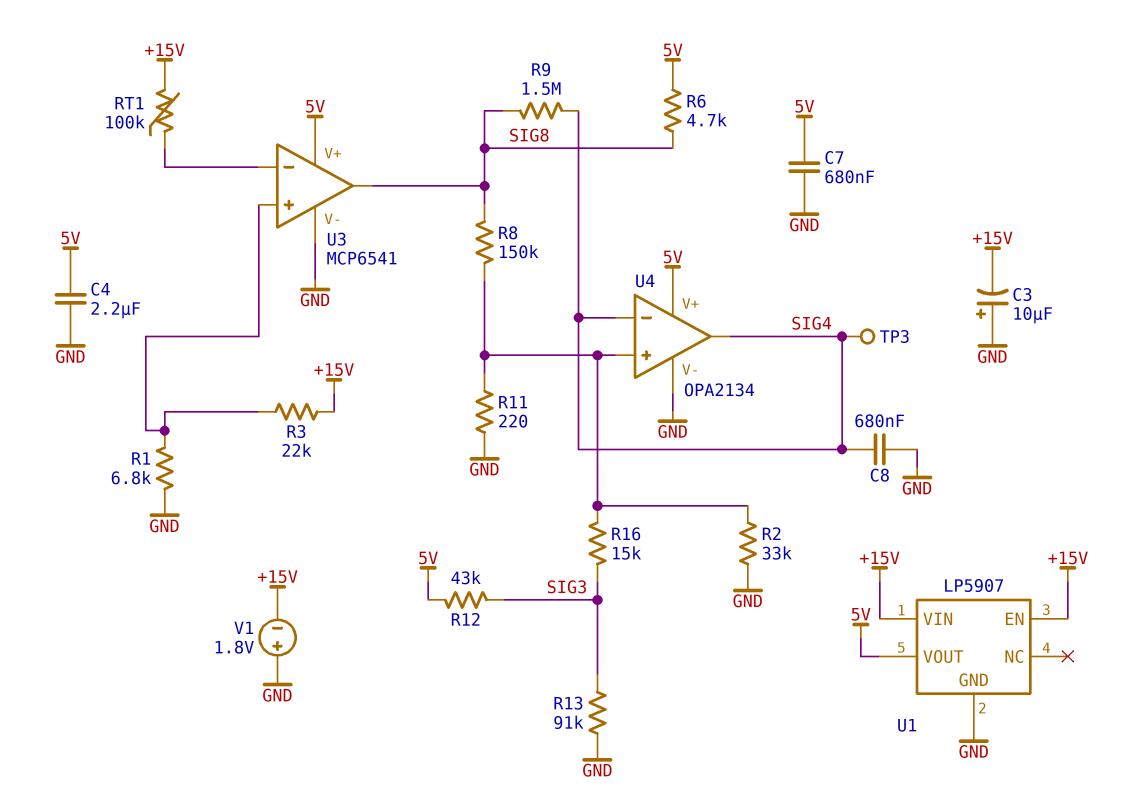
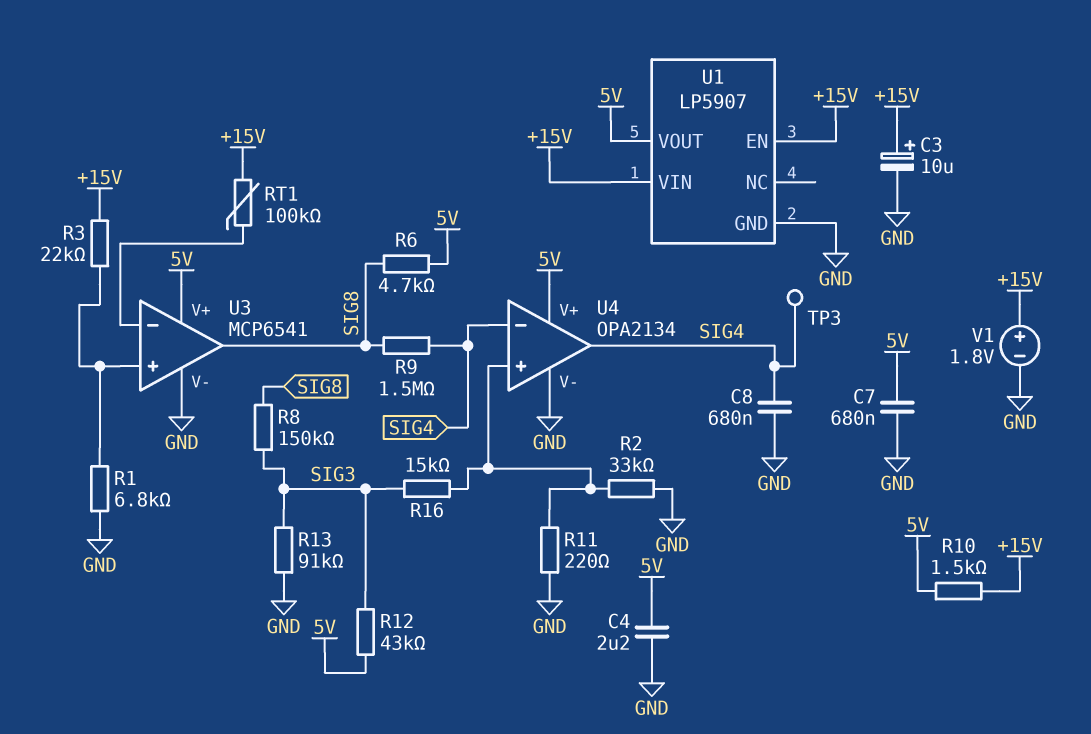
C3: 10uF (plus GND, minus +15V) -> 10uF (plus +15V, minus GND)
R8: 150k (SIG8, U4/in+) -> 150k (SIG3, SIG8)
R10: none -> 1.5k (+15V, 5V)
V1: 1.8V (plus GND, minus +15V) -> 1.8V (plus +15V, minus GND)

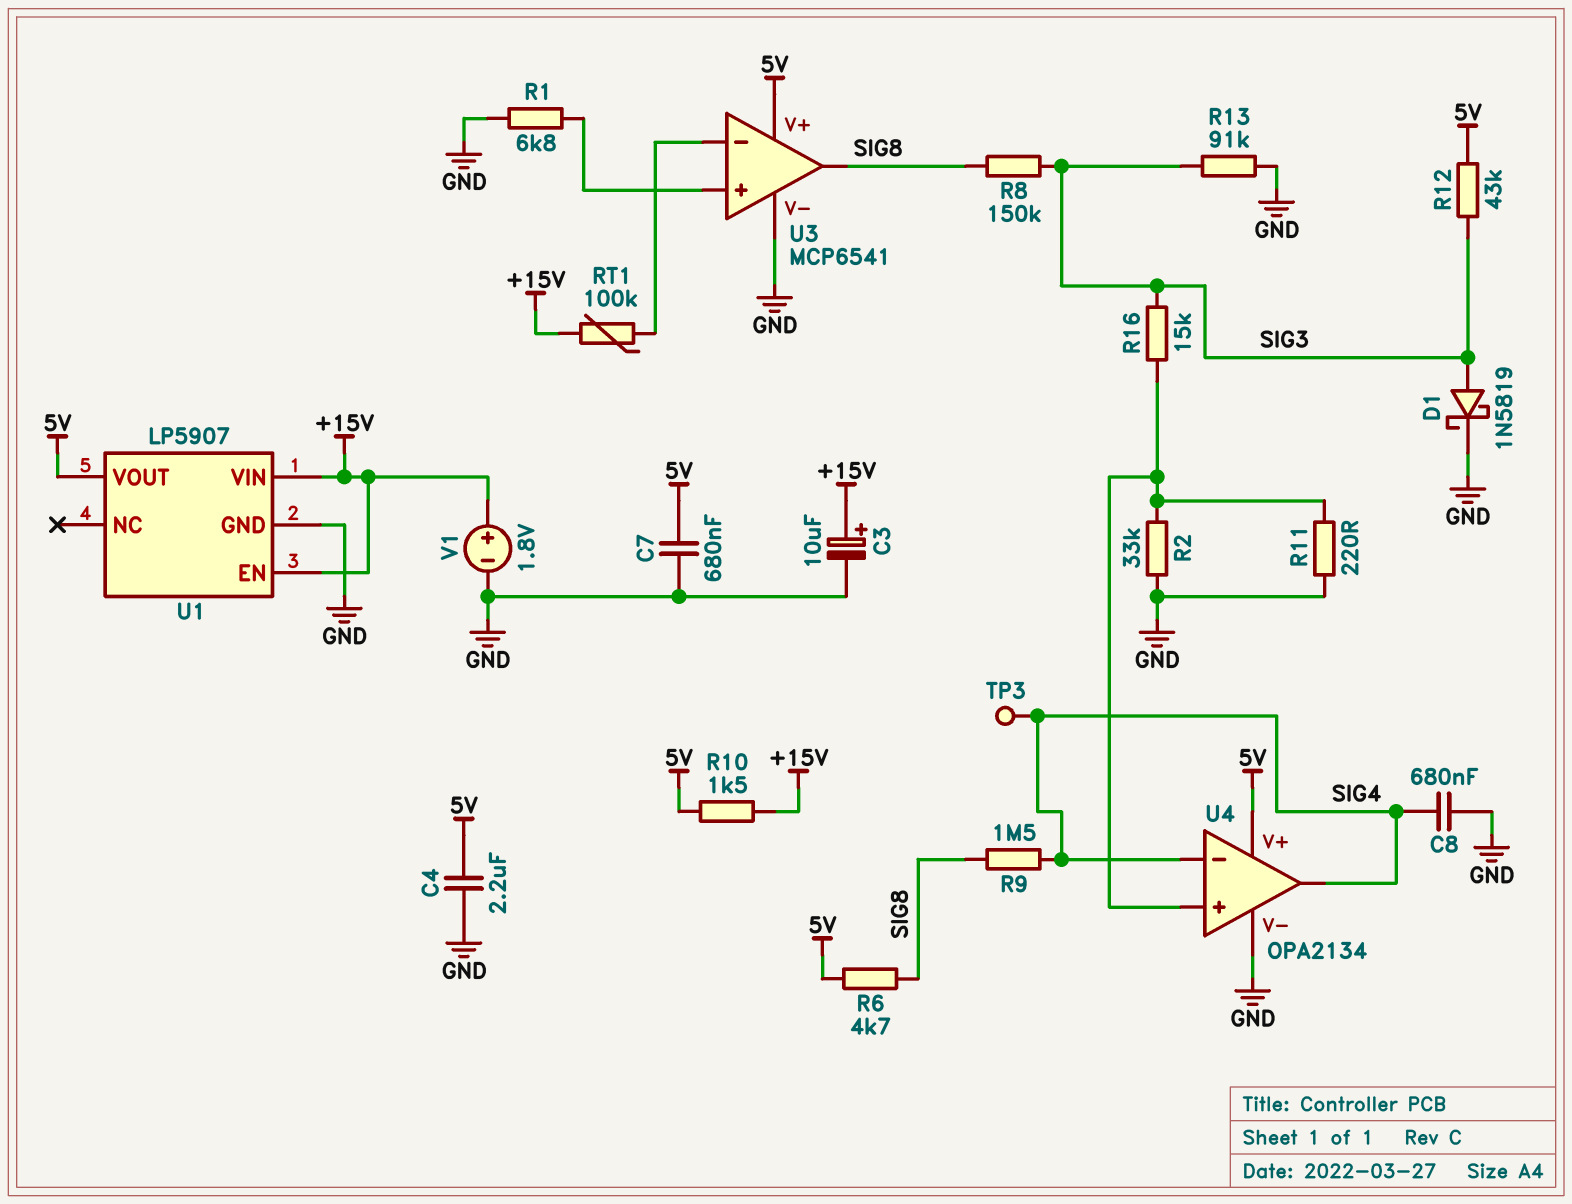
D1: none -> schottky 1N5819 (A SIG3, K GND)
R3: 22k (+15V, U3/in+) -> none

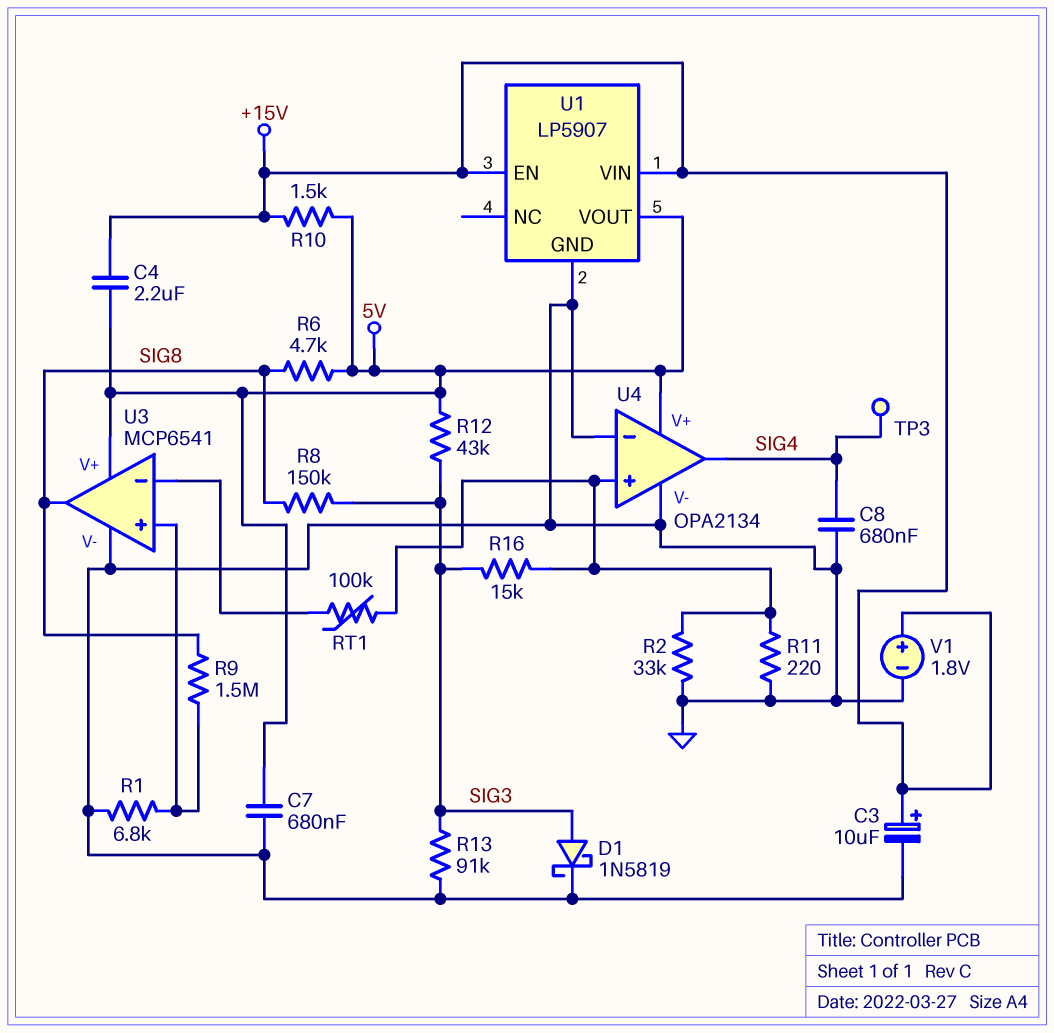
C4: 2.2uF (5V, GND) -> 2.2uF (+15V, 5V)
R9: 1.5M (SIG4, SIG8) -> 1.5M (SIG8, U3/in+)
RT1: 100k (+15V, U3/in-) -> 100k (U3/in-, U4/in+)
U4 pin in-: SIG4 -> GND

